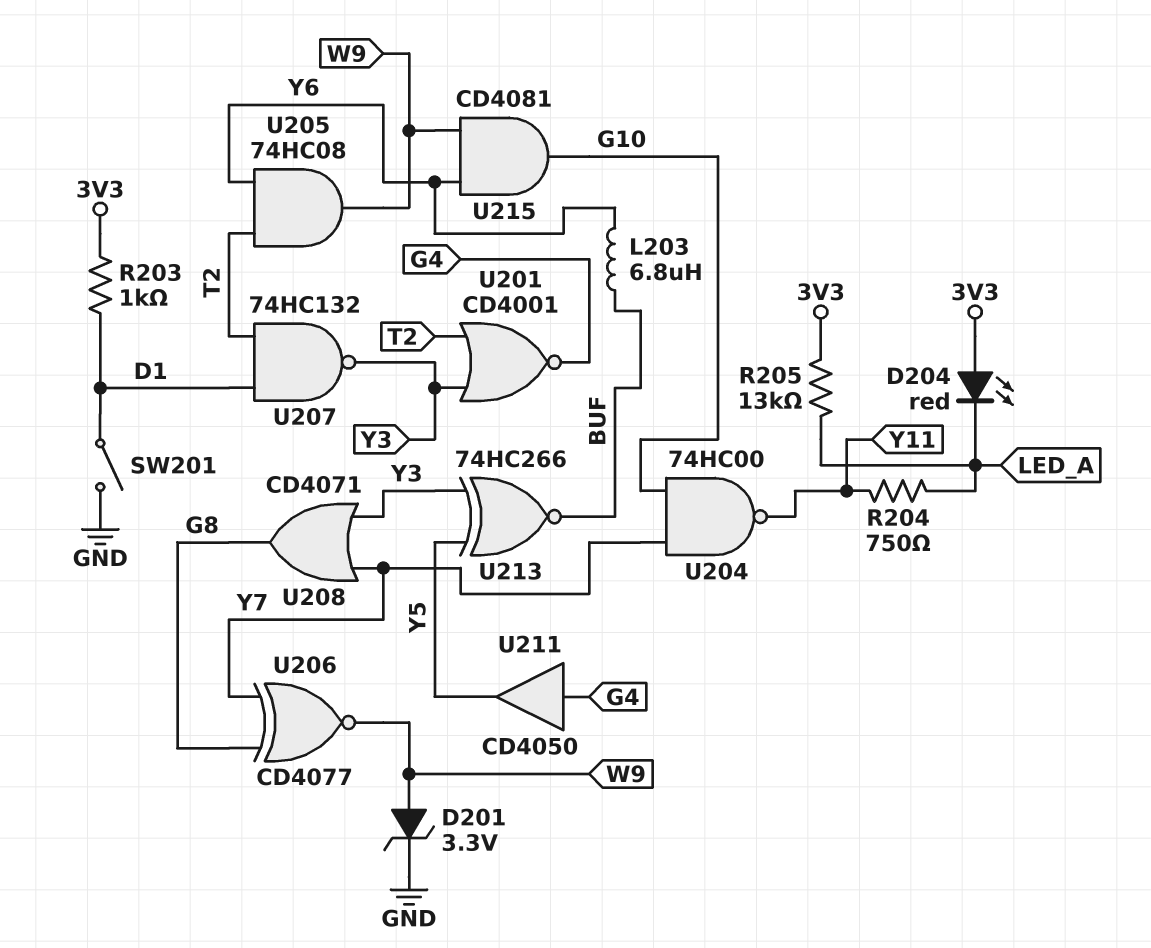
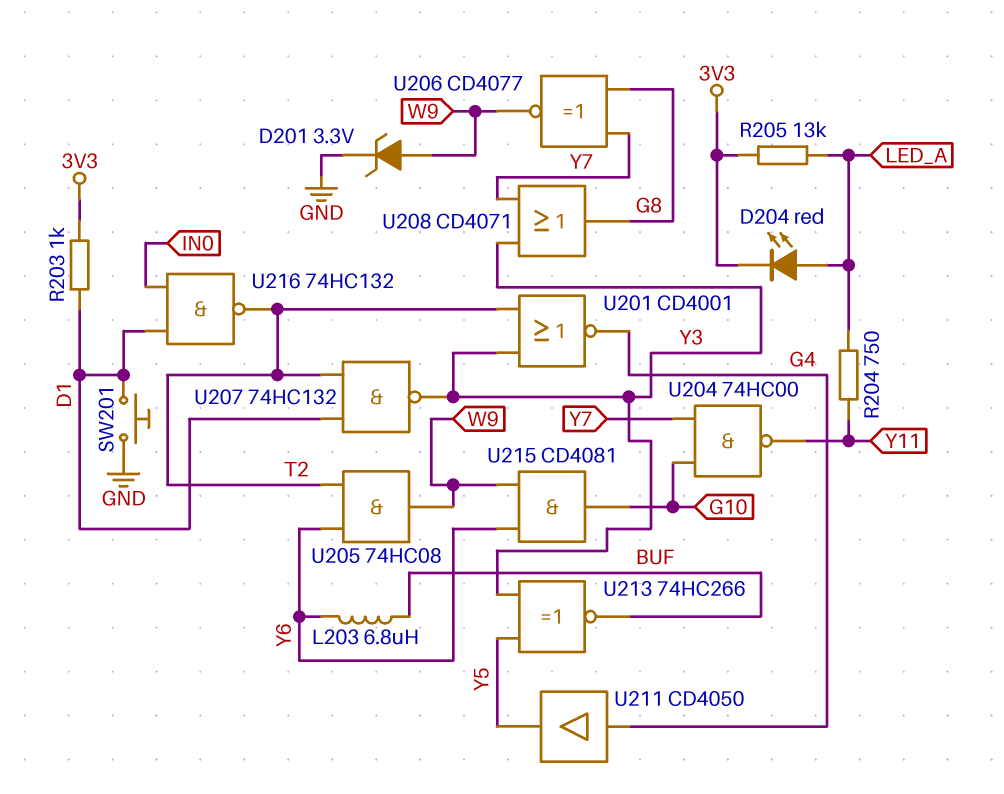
D204: LED red (A 3V3, K LED_A) -> LED red (A LED_A, K 3V3)
SW201: switch (D1, GND) -> button (D1, GND)
U216: none -> NAND 74HC132 (in D1, in IN0, out T2)

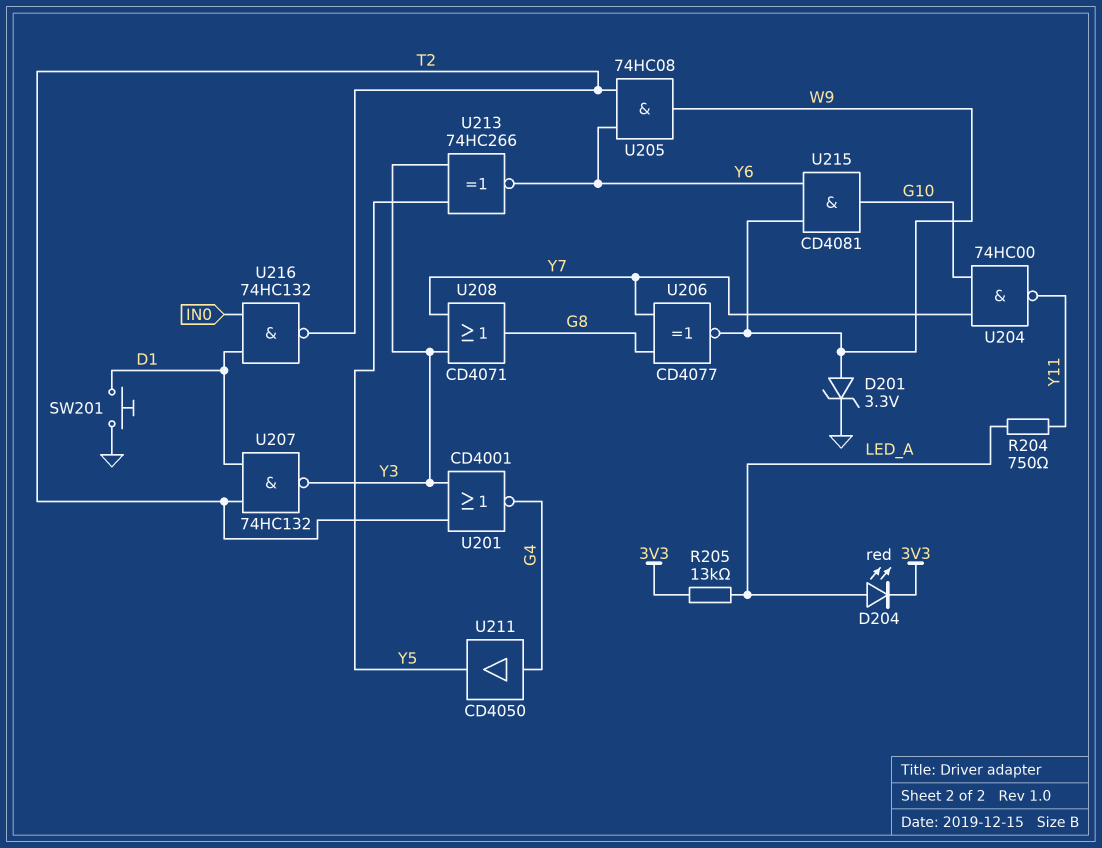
L203: 6.8uH (BUF, Y6) -> none
R203: 1k (3V3, D1) -> none
U213: XNOR 74HC266 (in Y3, in Y5, out BUF) -> XNOR 74HC266 (in Y3, in Y5, out Y6)

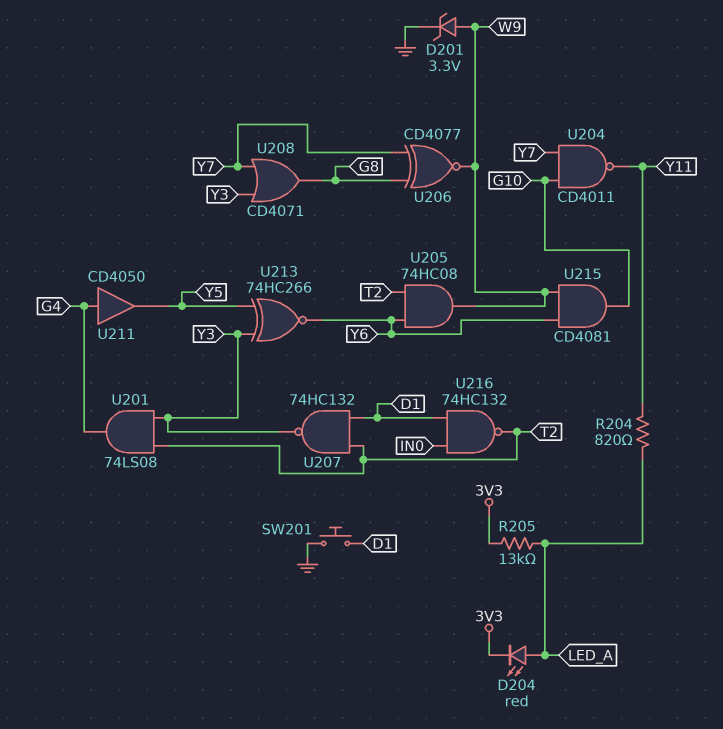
R204: 750 (LED_A, Y11) -> 820 (LED_A, Y11)
U201: NOR CD4001 (in T2, in Y3, out G4) -> AND 74LS08 (in T2, in Y3, out G4)
U204: NAND 74HC00 (in G10, in Y7, out Y11) -> NAND CD4011 (in G10, in Y7, out Y11)

